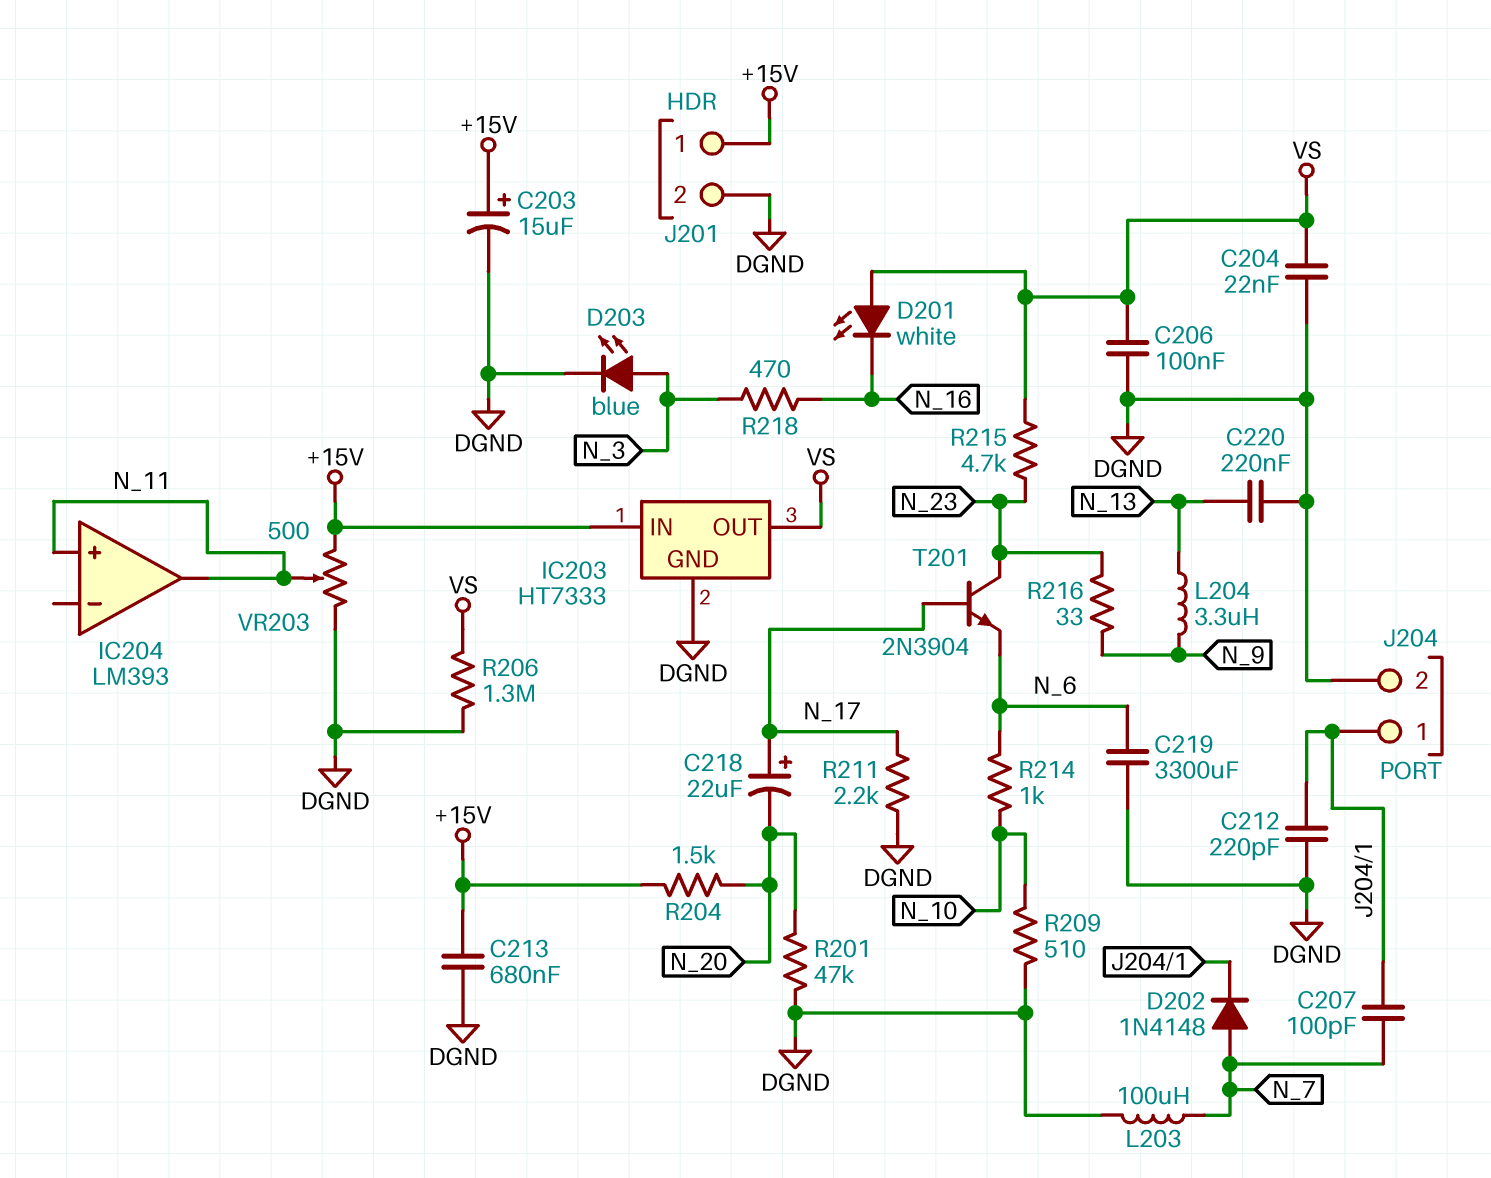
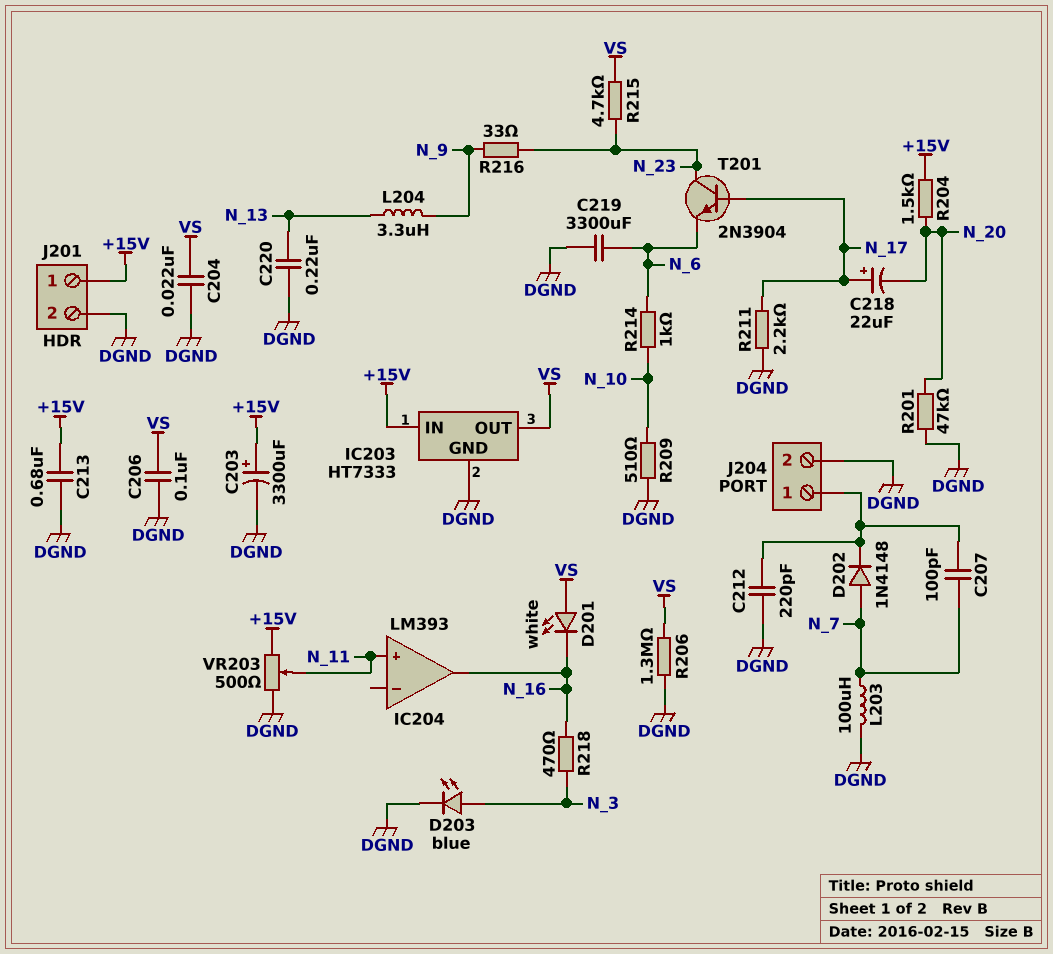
C203: 15uF (plus +15V, minus DGND) -> 3300uF (plus +15V, minus DGND)
IC204 pin out: N_11 -> N_16

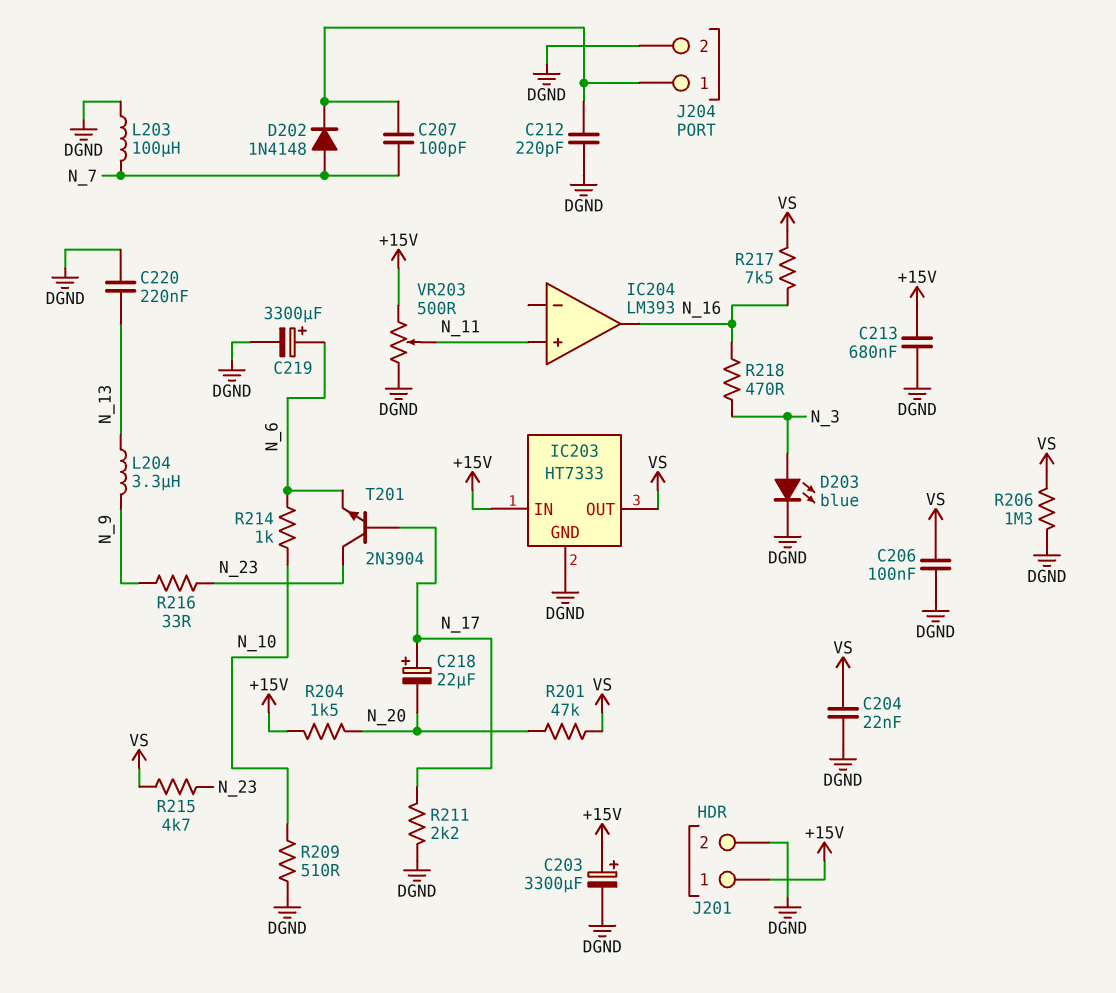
C219: 3300uF (DGND, N_6) -> 3300uF (plus N_6, minus DGND)
D201: LED white (A VS, K N_16) -> none
R201: 47k (DGND, N_20) -> 47k (N_20, VS)
R217: none -> 7.5k (N_16, VS)

